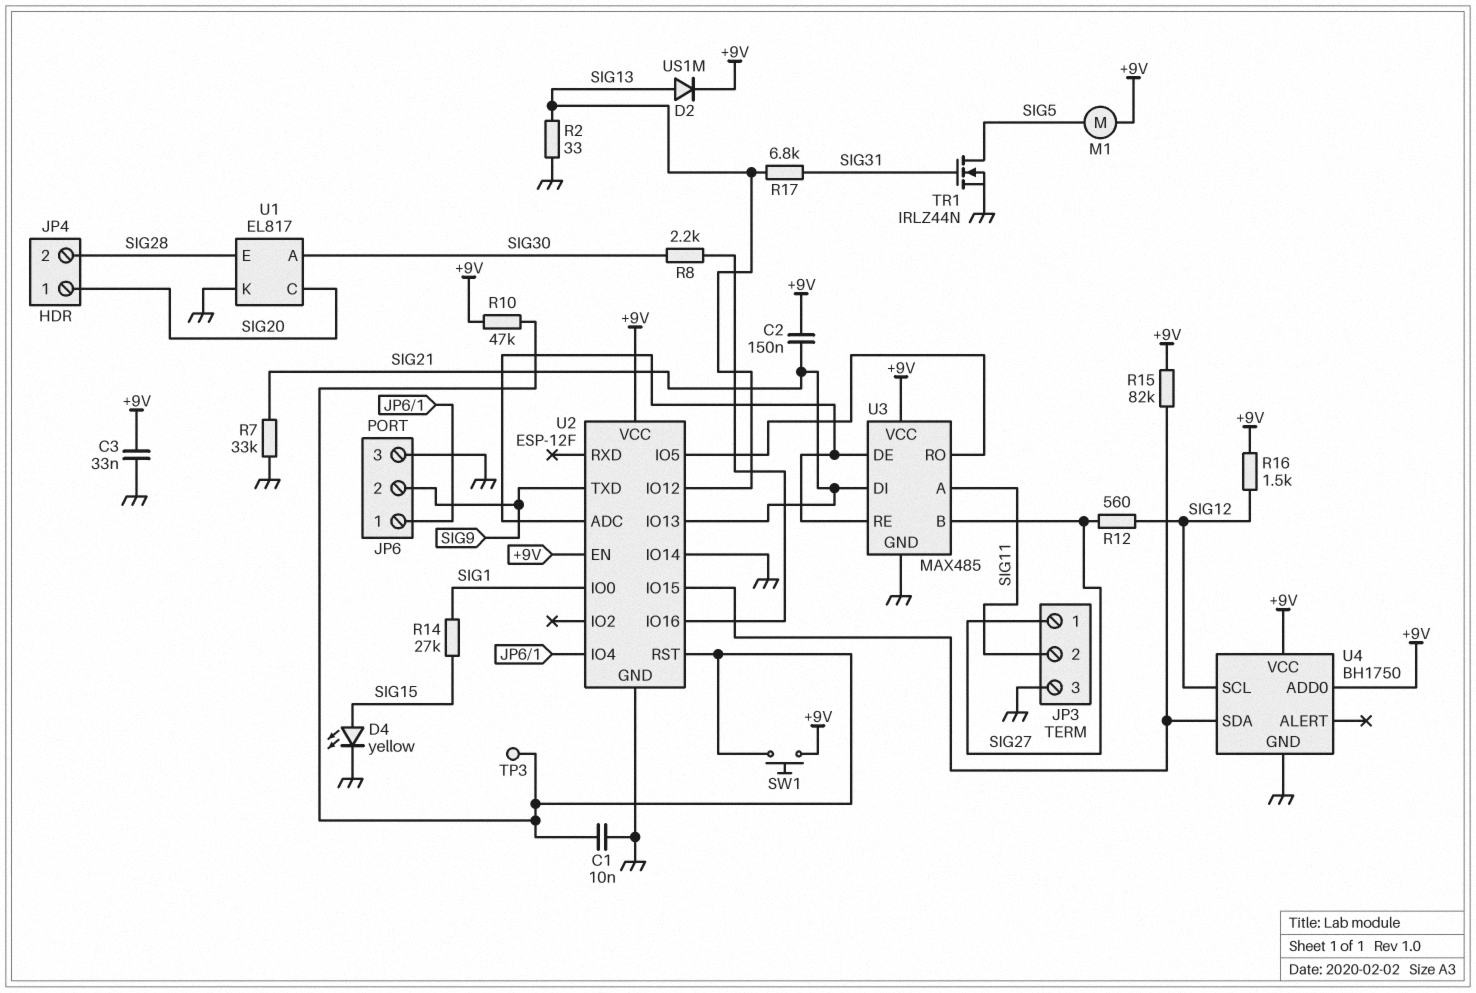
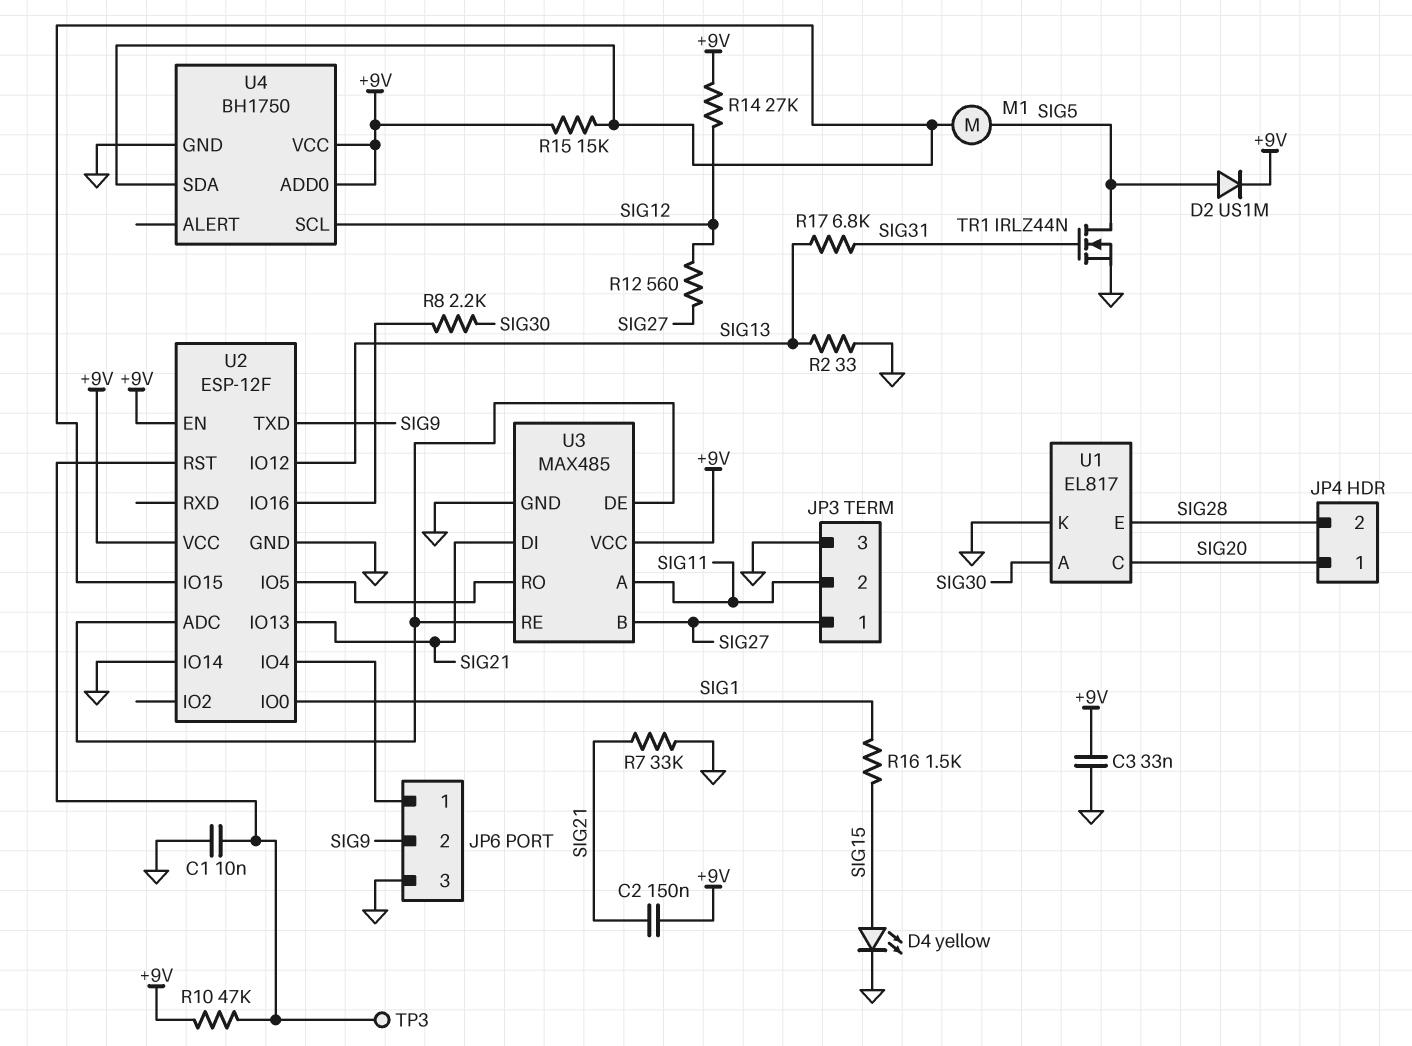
D2: diode US1M (A SIG13, K +9V) -> diode US1M (A SIG5, K +9V)
M1: motor (+9V, SIG5) -> motor (SIG5, U2/IO15)
R14: 27k (SIG1, SIG15) -> 27k (+9V, SIG12)
R15: 82k (+9V, U2/IO15) -> 15k (+9V, U2/IO15)
R16: 1.5k (+9V, SIG12) -> 1.5k (SIG1, SIG15)
SW1: button (+9V, U2/RST) -> none

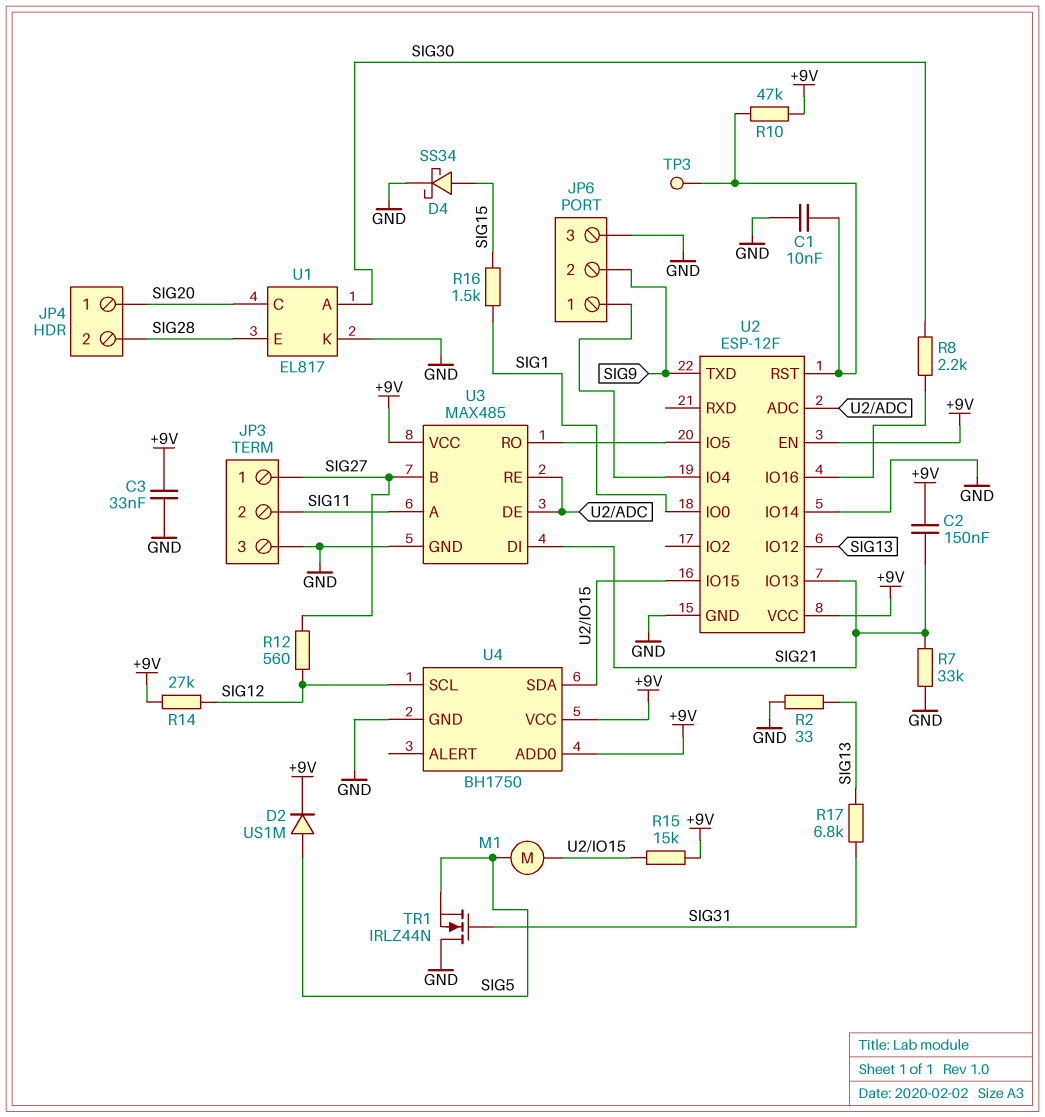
D4: LED yellow (A SIG15, K GND) -> schottky SS34 (A SIG15, K GND)
TR1: NMOS IRLZ44N (G SIG31, D SIG5, S GND) -> NMOS IRLZ44N (G SIG31, D GND, S SIG5)

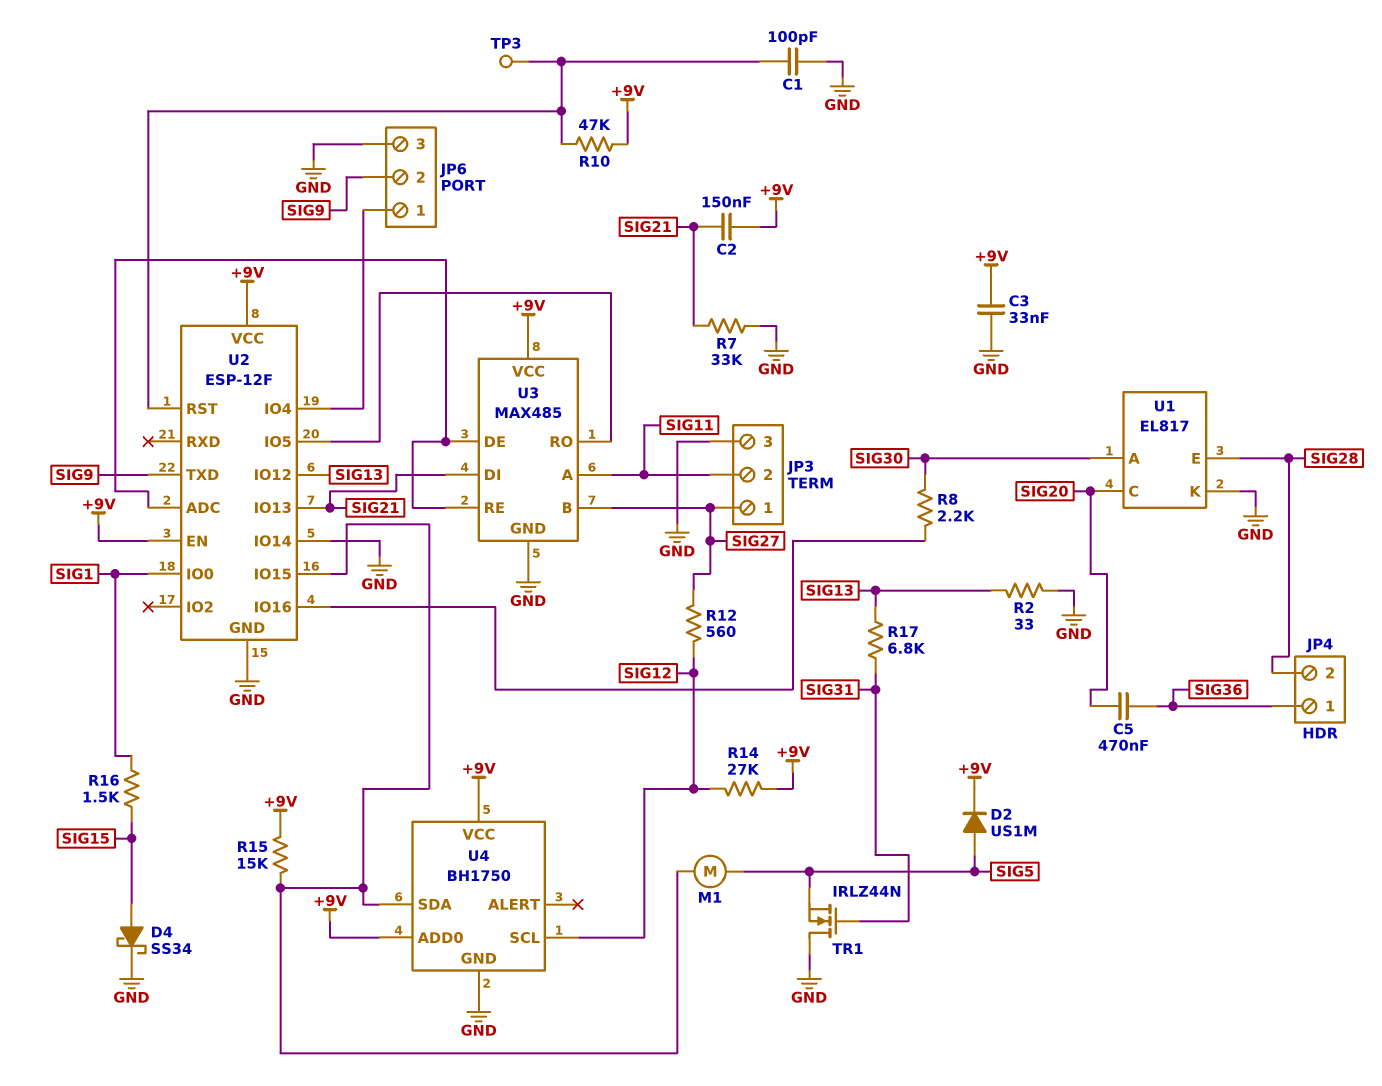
C1: 10nF (GND, U2/RST) -> 100pF (GND, U2/RST)
C5: none -> 470nF (SIG20, SIG36)
JP4 pin 1: SIG20 -> SIG36

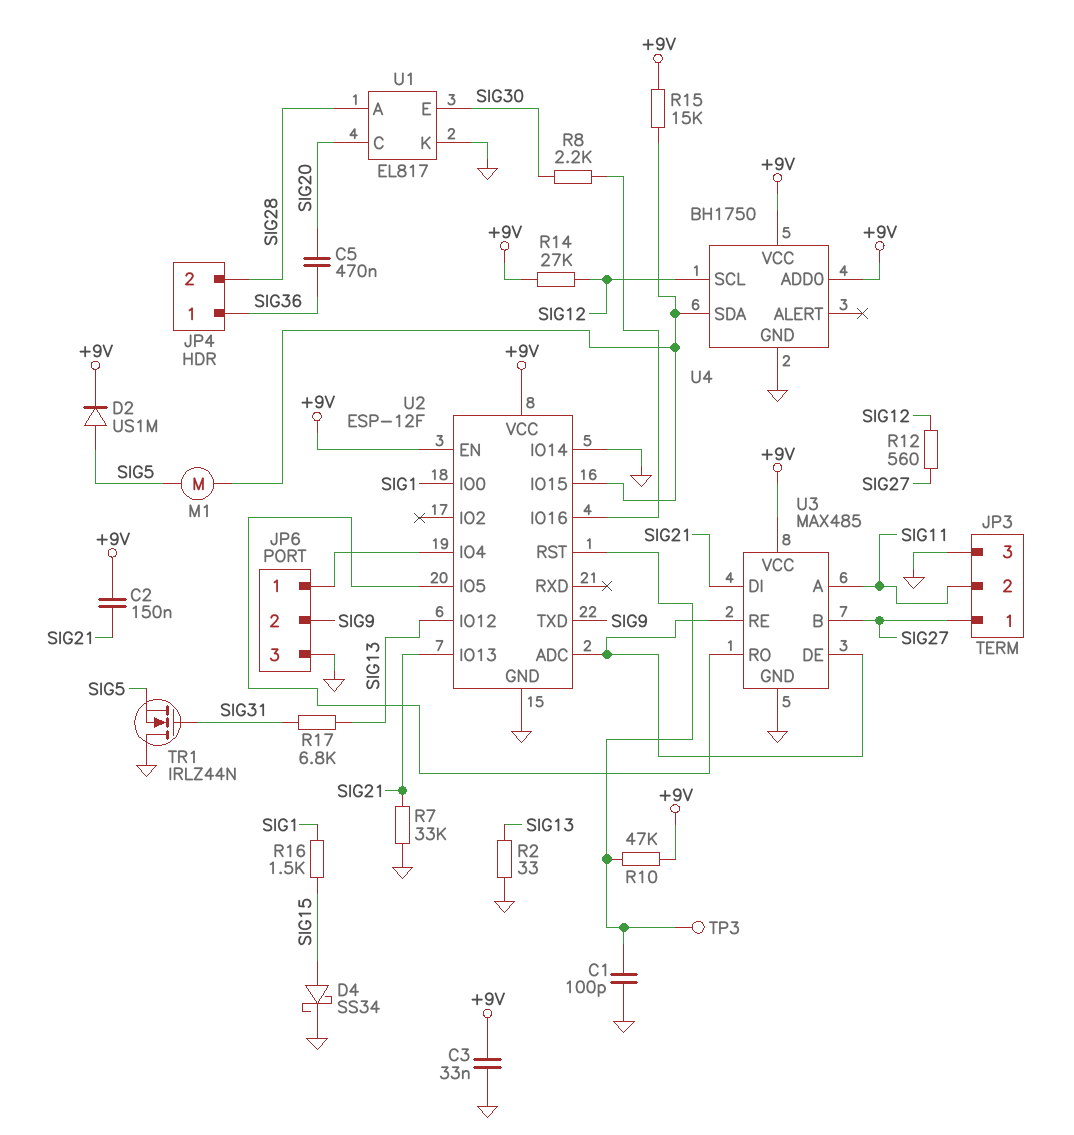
U1 pin A: SIG30 -> SIG28
U1 pin E: SIG28 -> SIG30

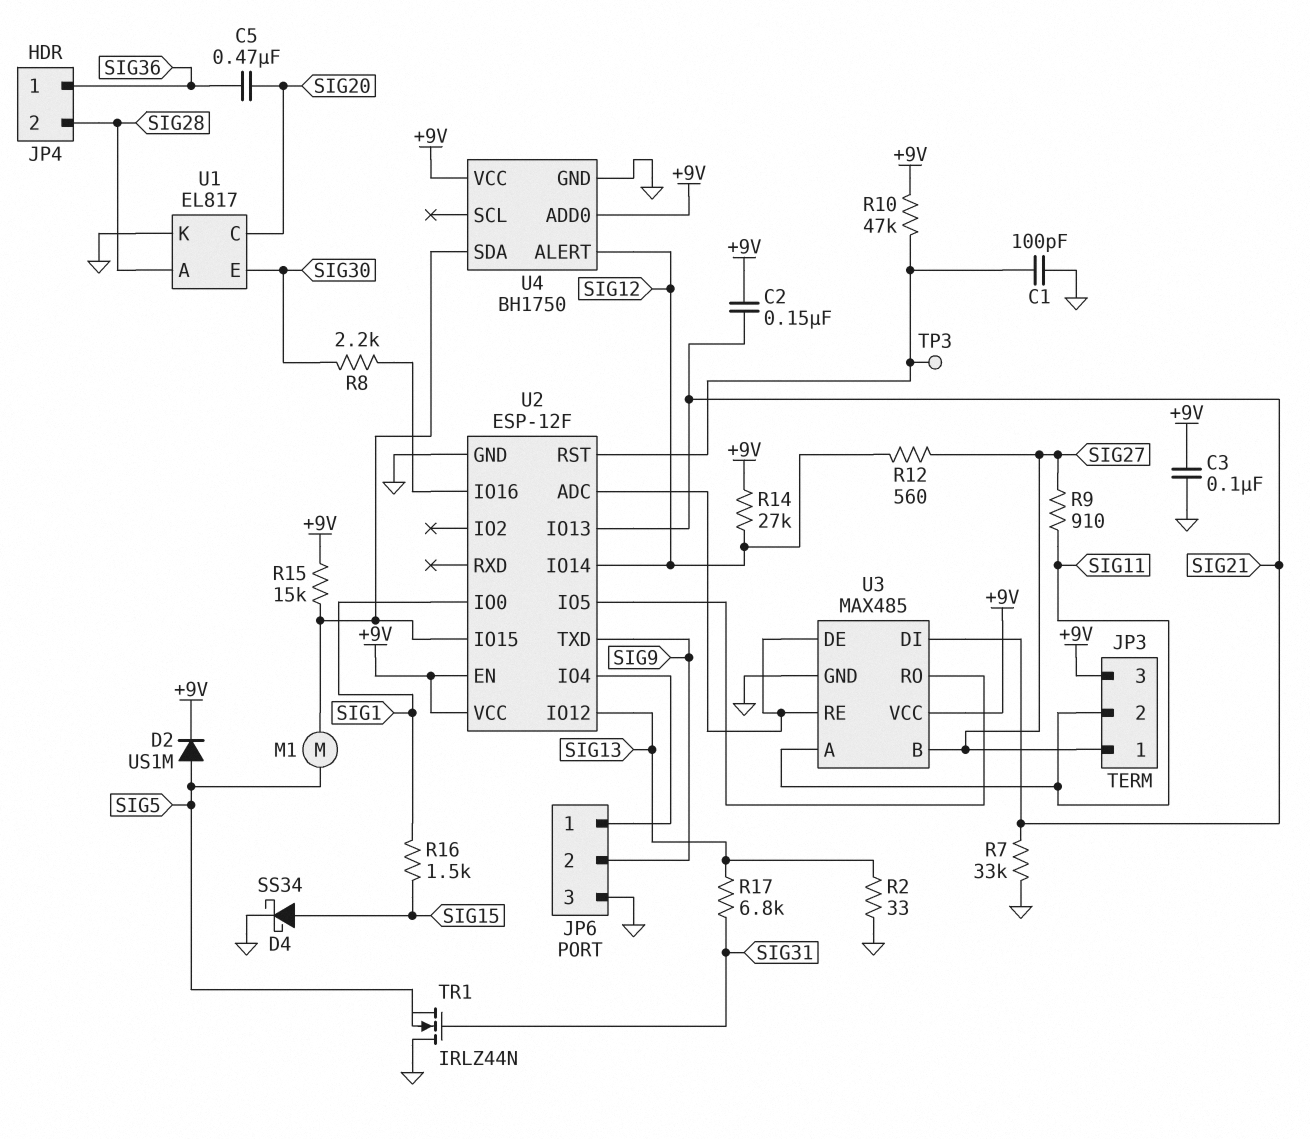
C3: 33nF (+9V, GND) -> 100nF (+9V, GND)
JP3 pin 3: GND -> +9V
R9: none -> 910 (SIG11, SIG27)
U2 pin IO14: GND -> SIG12
U4 pin ALERT: none -> SIG12
U4 pin SCL: SIG12 -> none

